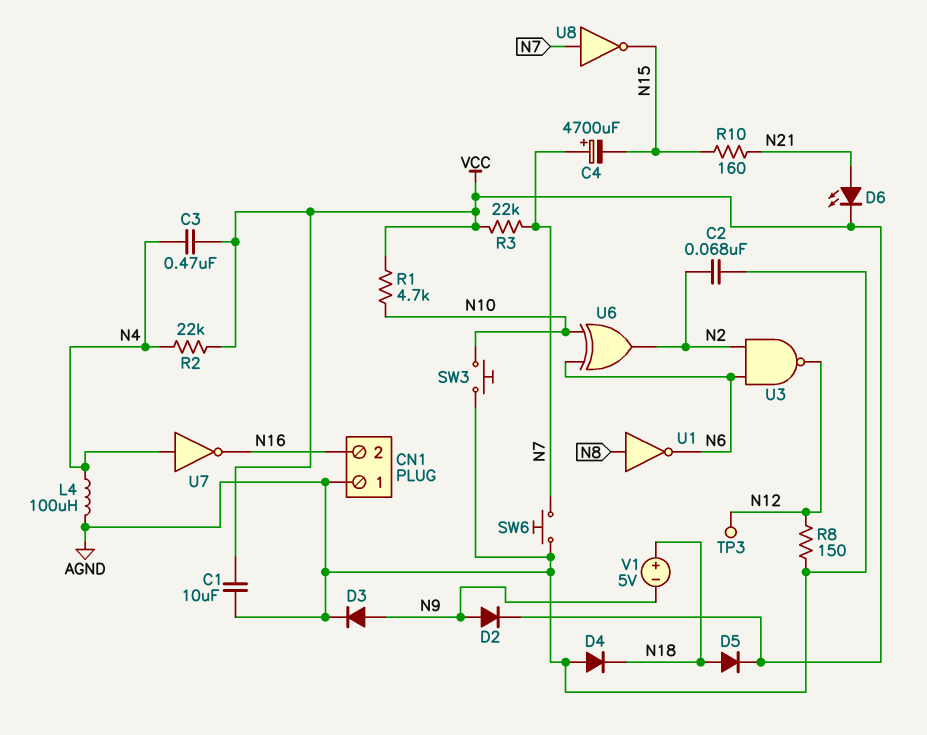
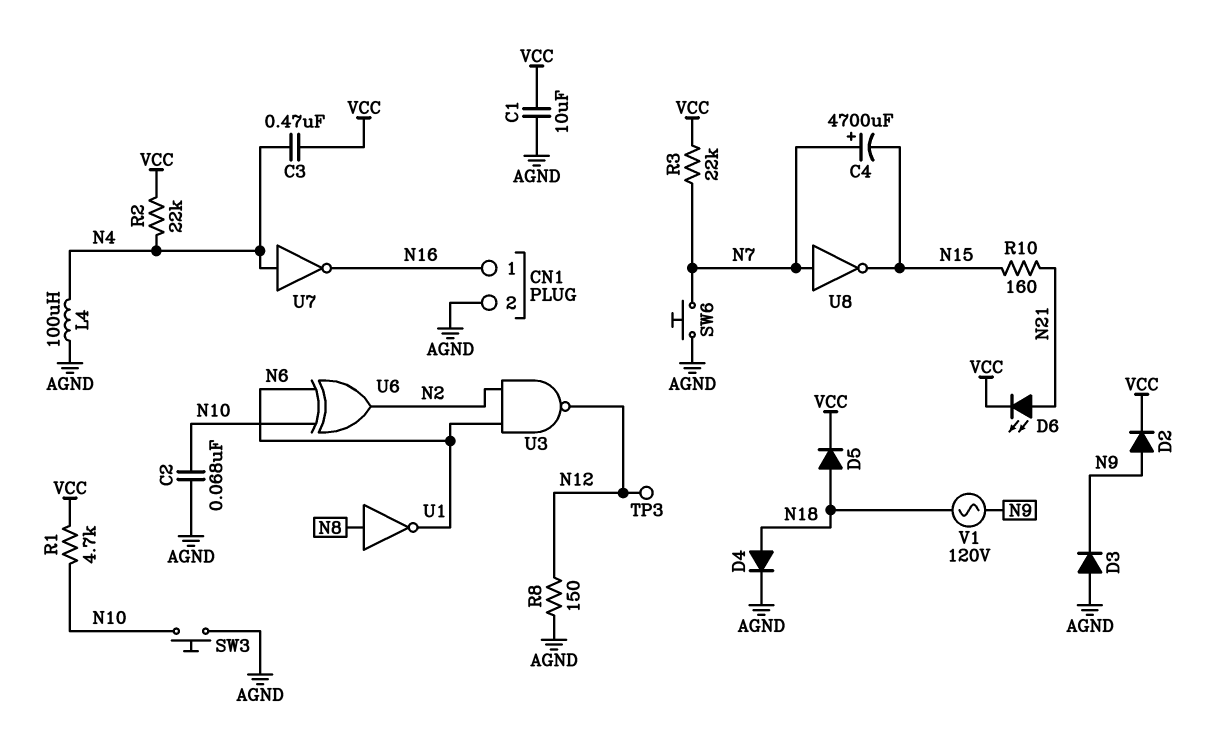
C2: 68nF (AGND, N2) -> 68nF (AGND, N10)
CN1 pin 1: AGND -> N16
CN1 pin 2: N16 -> AGND
D3: diode (A N9, K AGND) -> diode (A AGND, K N9)
D4: diode (A AGND, K N18) -> diode (A N18, K AGND)
V1: 5V (plus N18, minus N9) -> AC 120V (N9, N18)

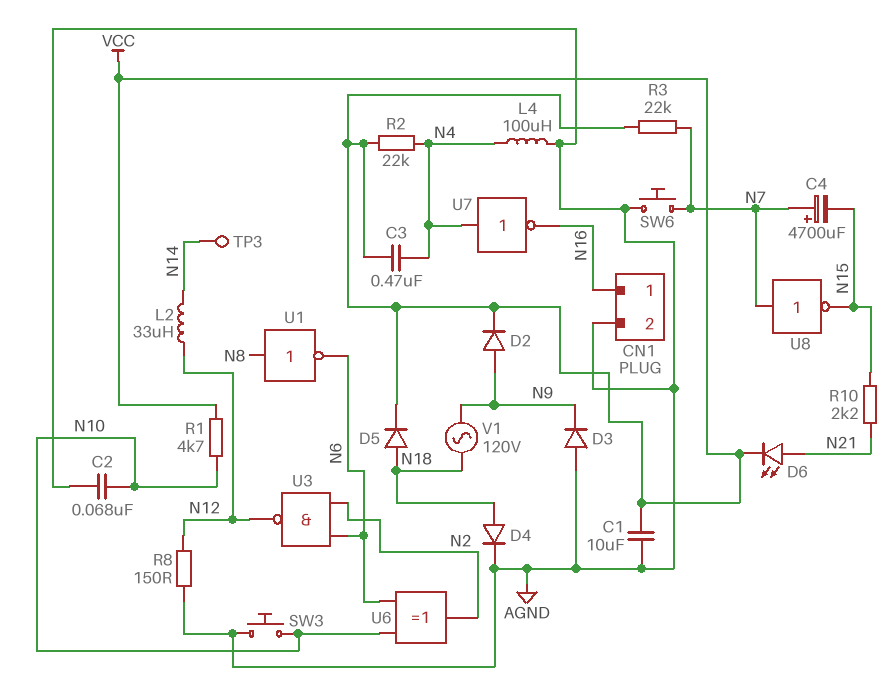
L2: none -> 33uH (N12, N14)
R10: 160 (N15, N21) -> 2.2k (N15, N21)
TP3: test point (N12) -> test point (N14)

